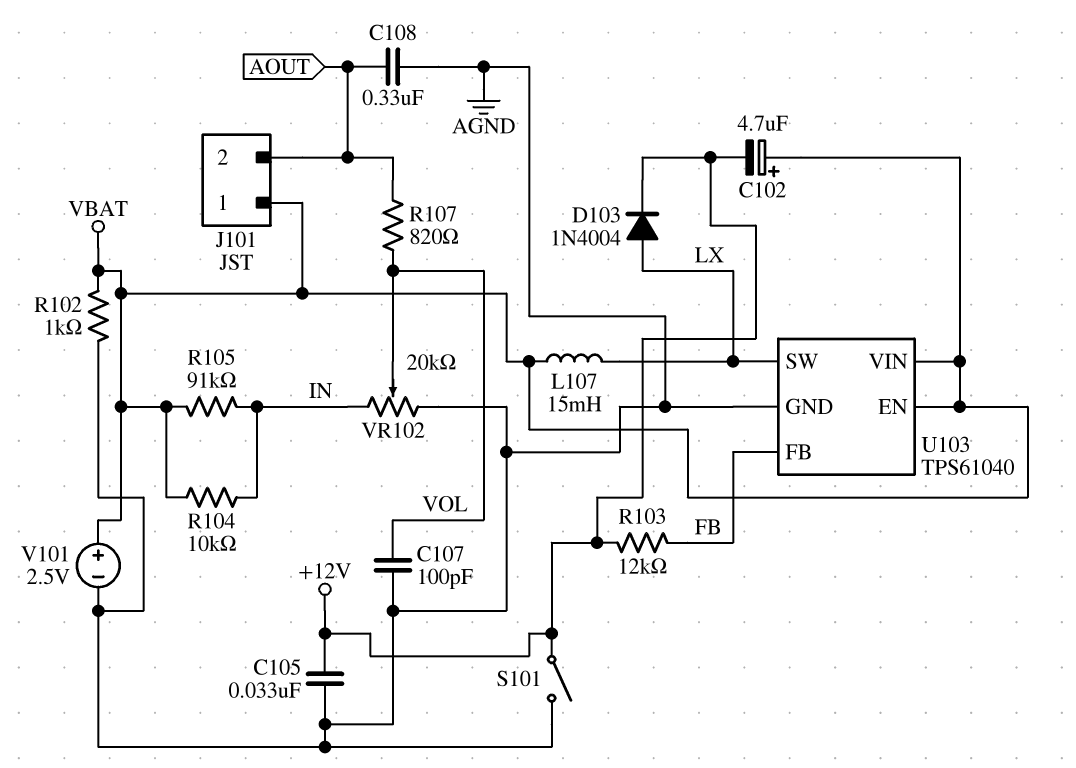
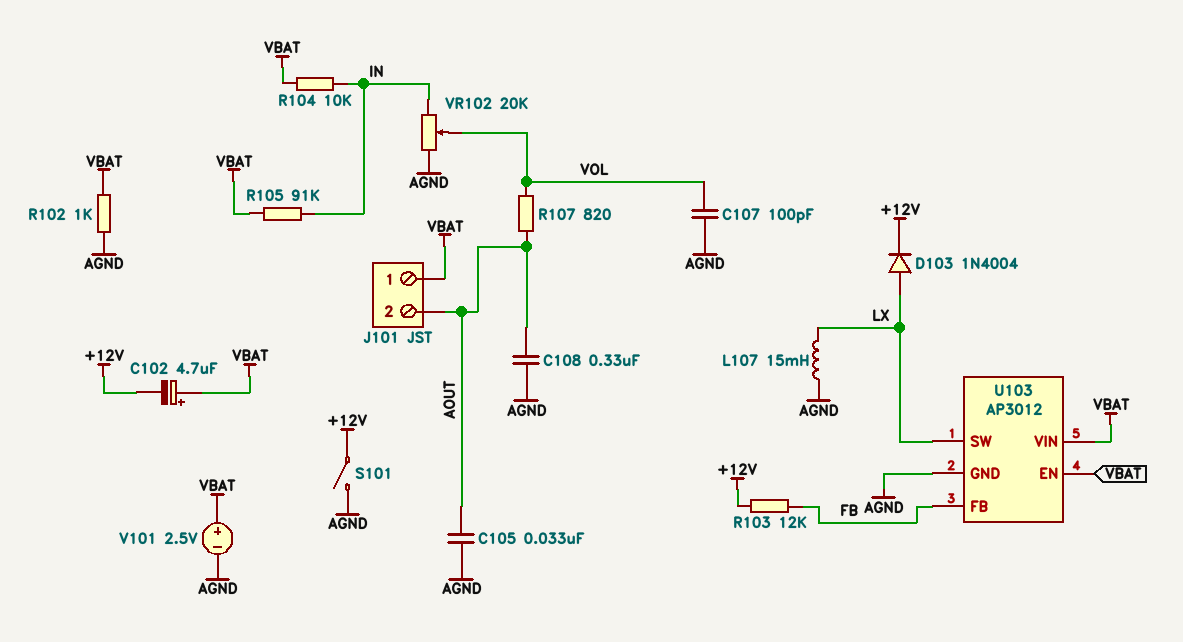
C105: 33nF (+12V, AGND) -> 33nF (AGND, AOUT)
L107: 15mH (LX, VBAT) -> 15mH (AGND, LX)
U103: TPS61040 -> AP3012

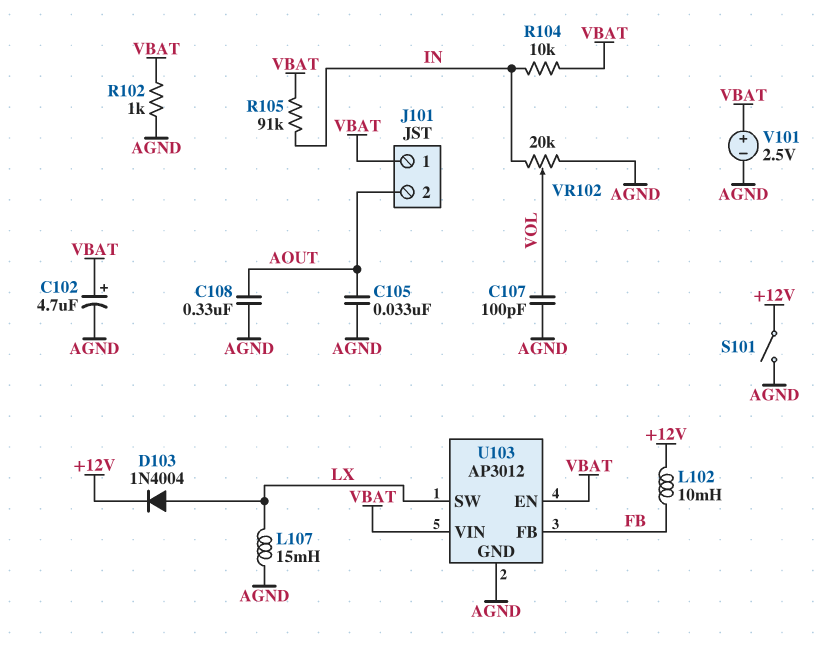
C102: 4.7uF (plus VBAT, minus +12V) -> 4.7uF (plus VBAT, minus AGND)
L102: none -> 10mH (+12V, FB)
R103: 12k (+12V, FB) -> none
R107: 820 (AOUT, VOL) -> none

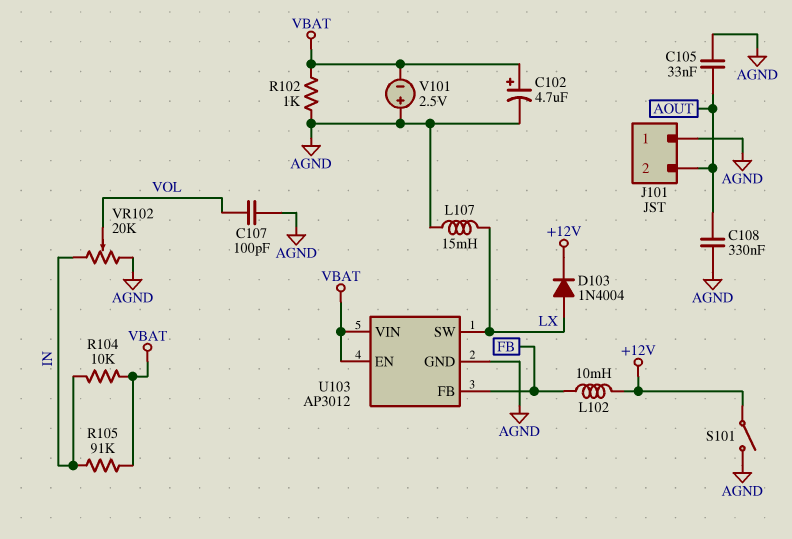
J101 pin 1: VBAT -> AGND
V101: 2.5V (plus VBAT, minus AGND) -> 2.5V (plus AGND, minus VBAT)

